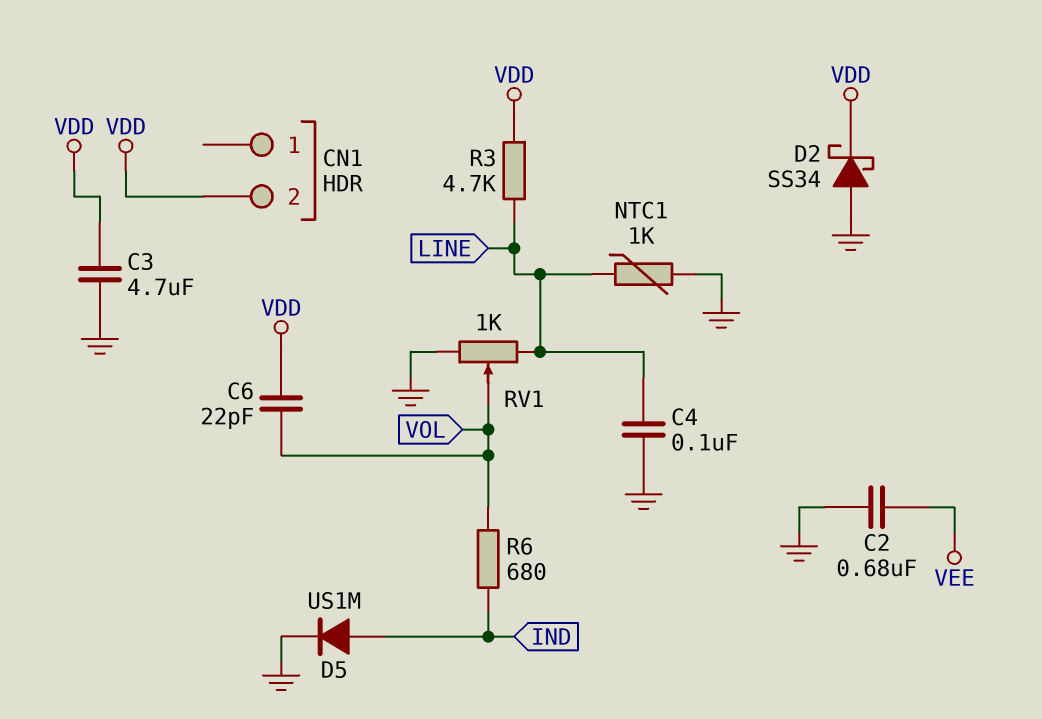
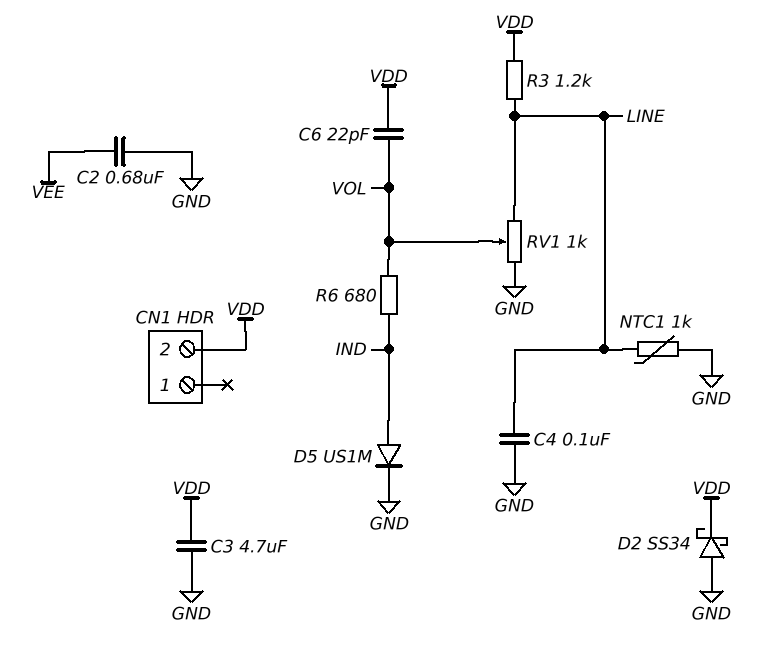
R3: 4.7k (LINE, VDD) -> 1.2k (LINE, VDD)

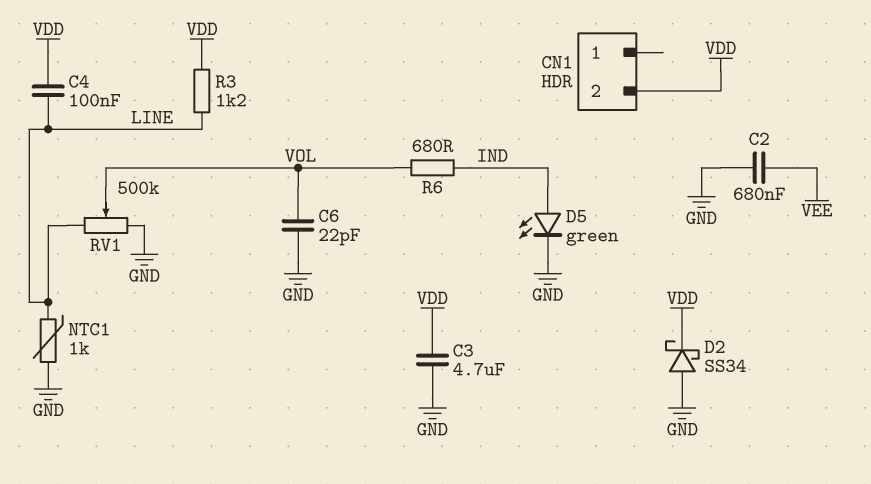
C4: 100nF (GND, LINE) -> 100nF (LINE, VDD)
C6: 22pF (VDD, VOL) -> 22pF (GND, VOL)
D5: diode US1M (A IND, K GND) -> LED green (A IND, K GND)
RV1: 1k (GND, LINE, wiper VOL) -> 500k (GND, LINE, wiper VOL)

